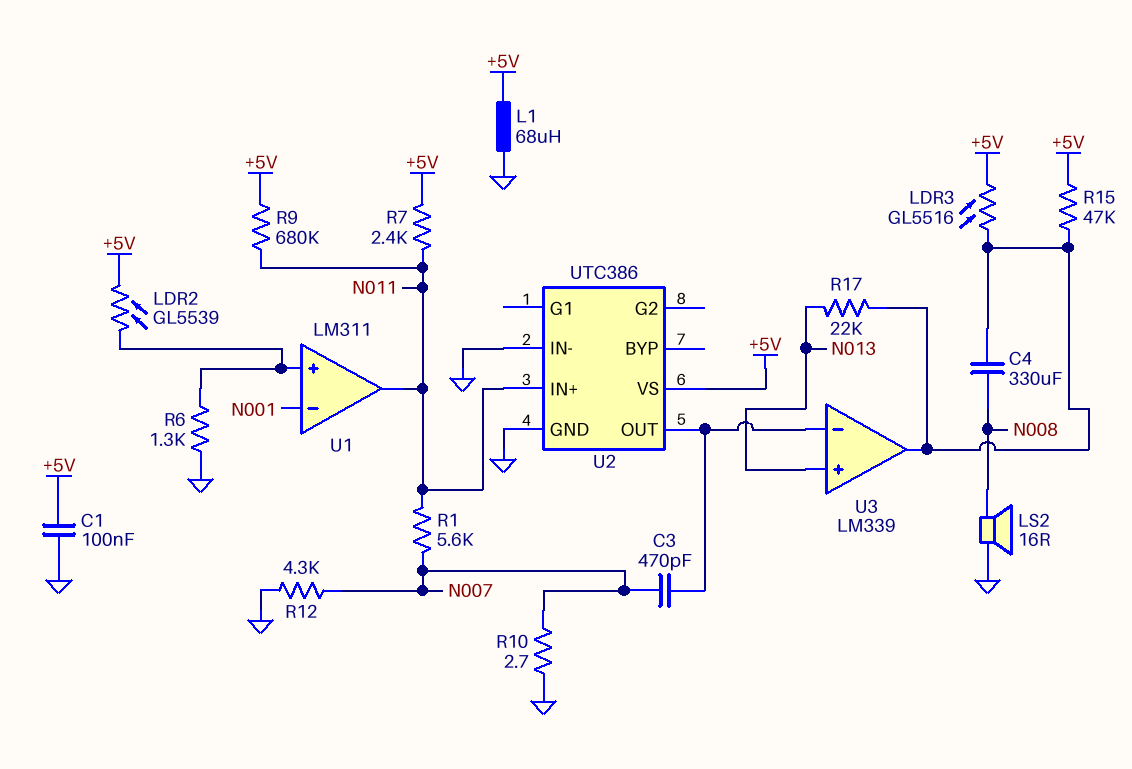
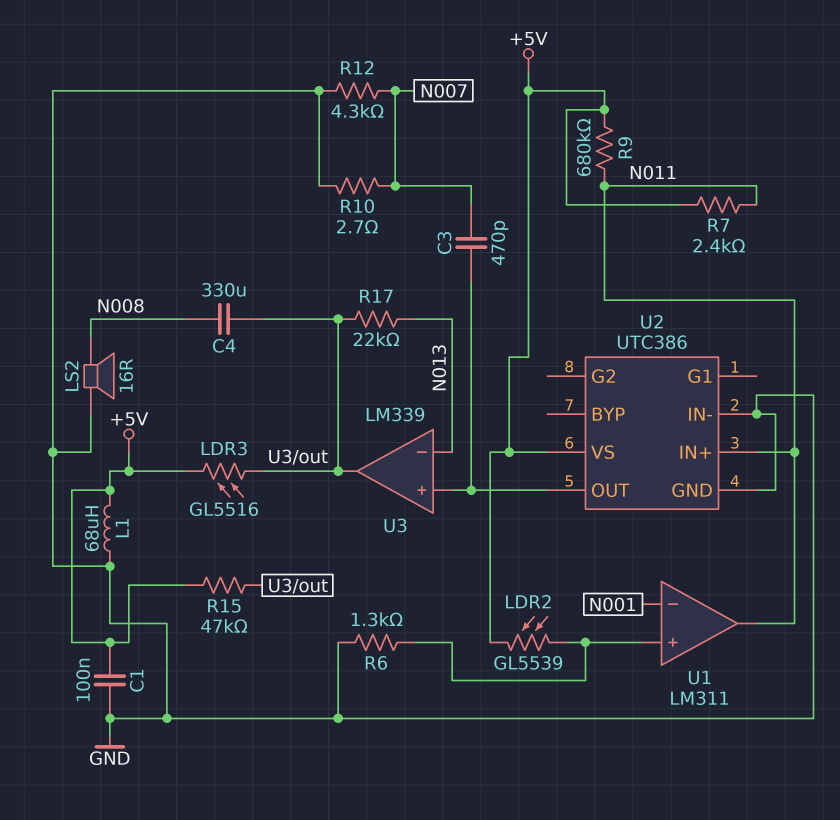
R1: 5.6k (N007, N011) -> none
U3 pin in+: N013 -> U2/OUT
U3 pin in-: U2/OUT -> N013

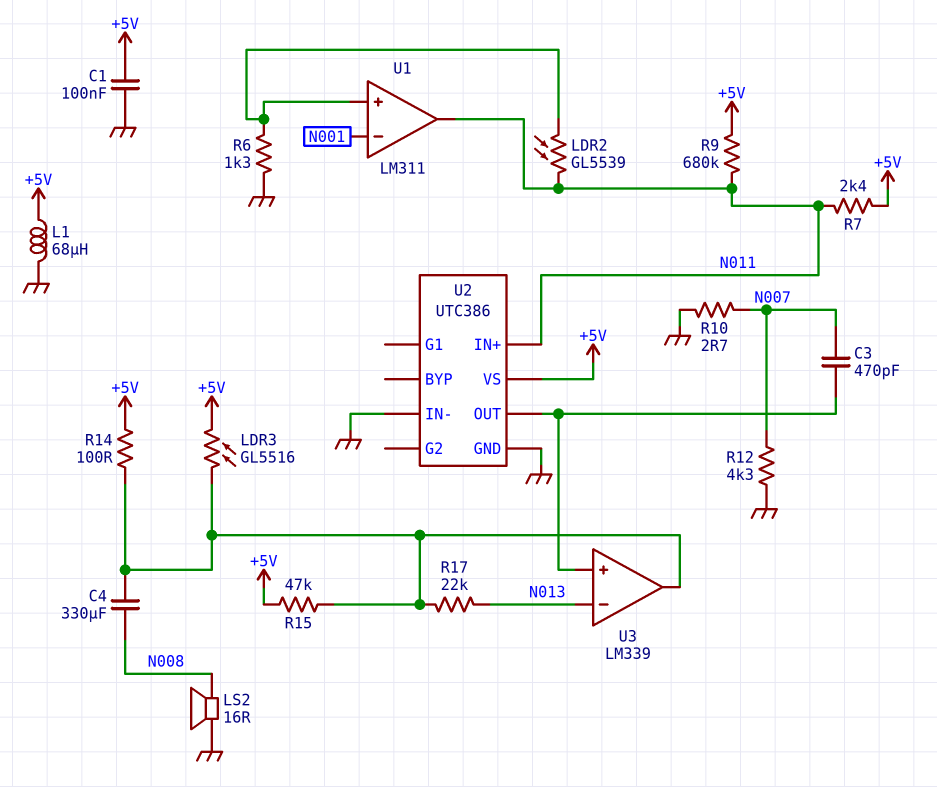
LDR2: GL5539 (+5V, U1/in+) -> GL5539 (N011, U1/in+)
R14: none -> 100 (+5V, U3/out)

